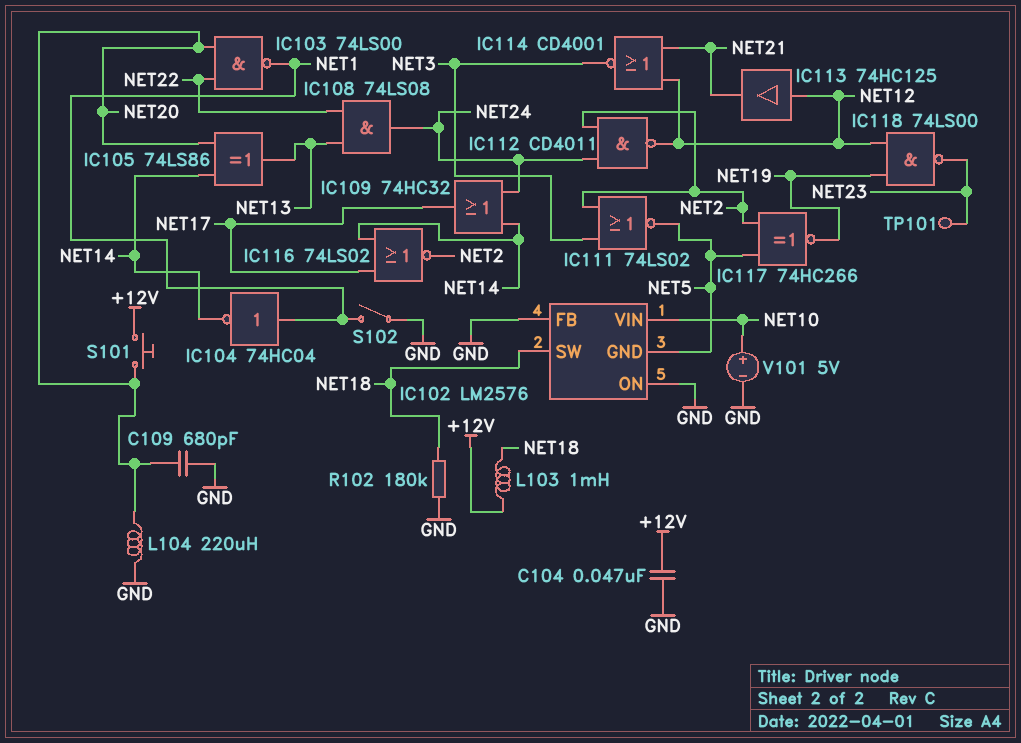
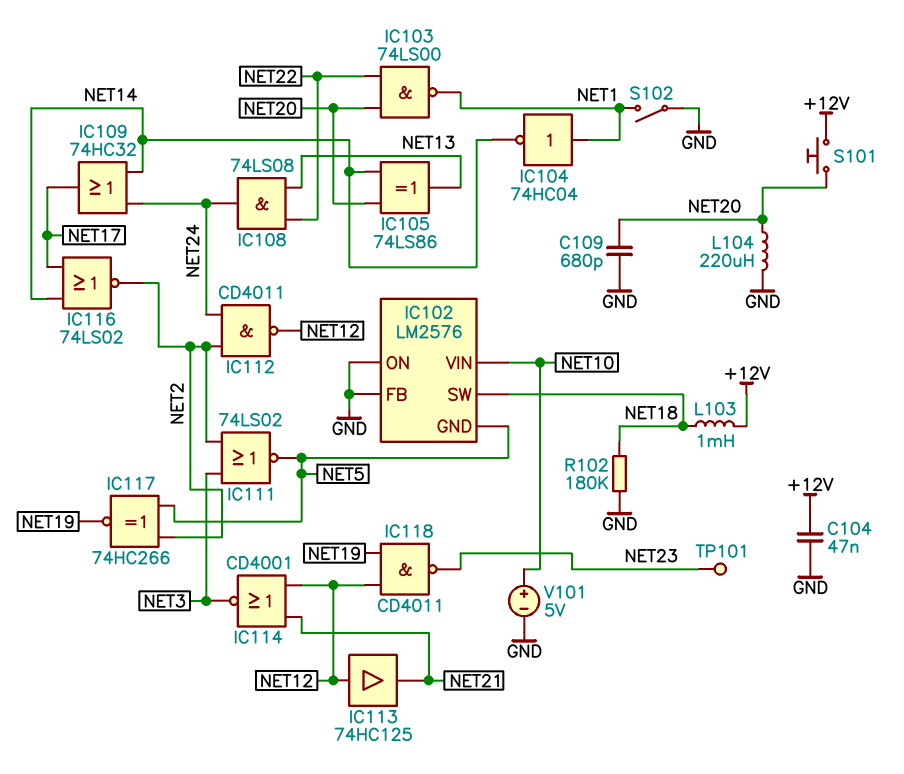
IC118: NAND 74LS00 (in NET12, in NET19, out NET23) -> NAND CD4011 (in NET12, in NET19, out NET23)

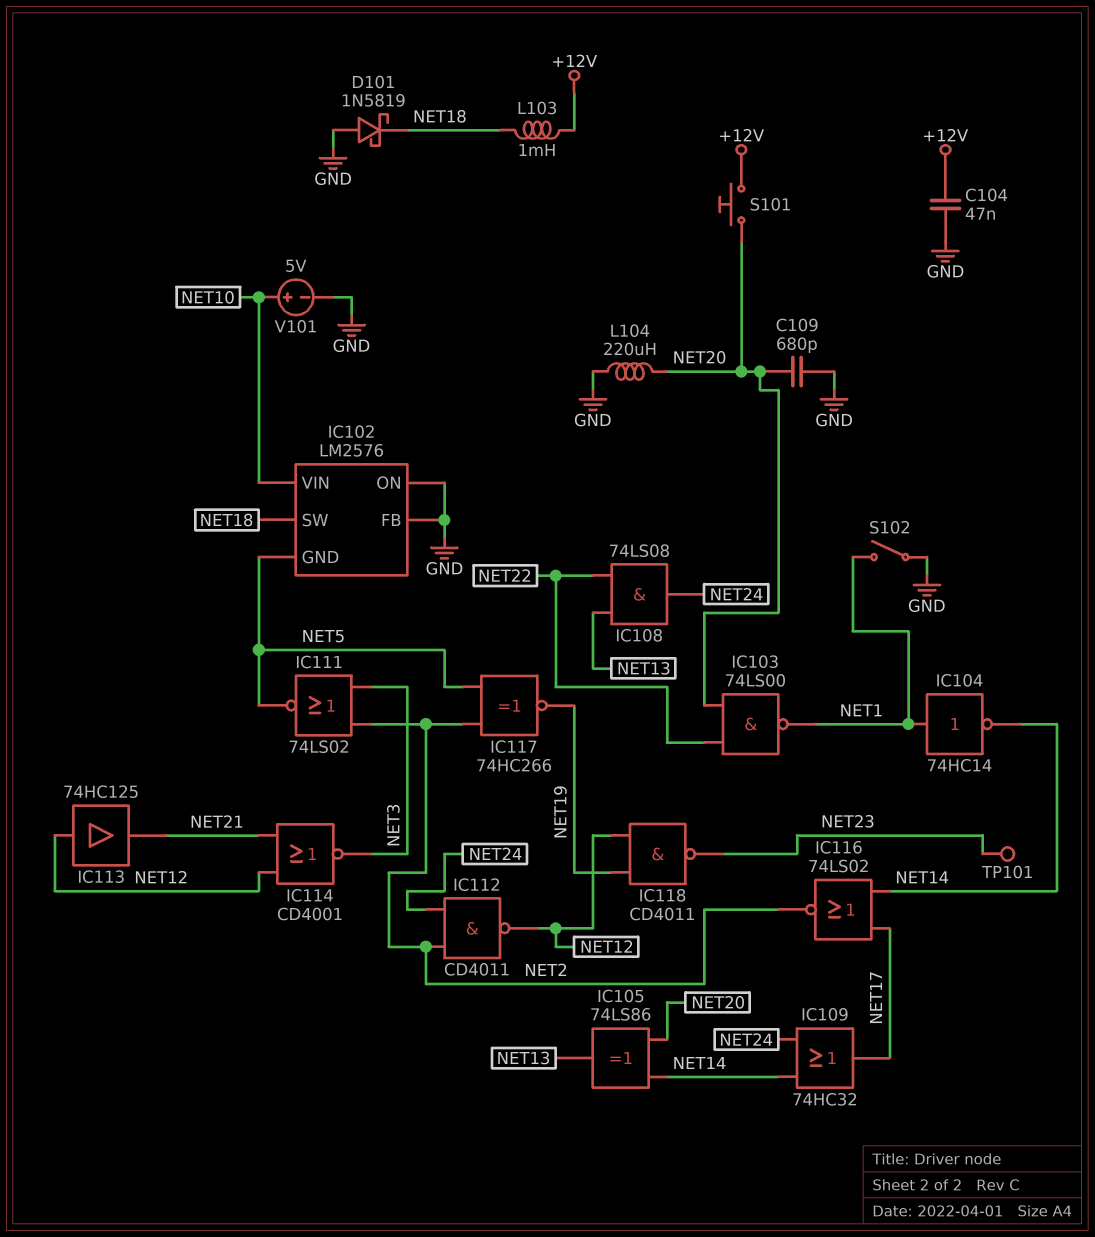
D101: none -> schottky 1N5819 (A GND, K NET18)
IC104: NOT 74HC04 (in NET1, out NET14) -> NOT 74HC14 (in NET1, out NET14)
R102: 180k (GND, NET18) -> none

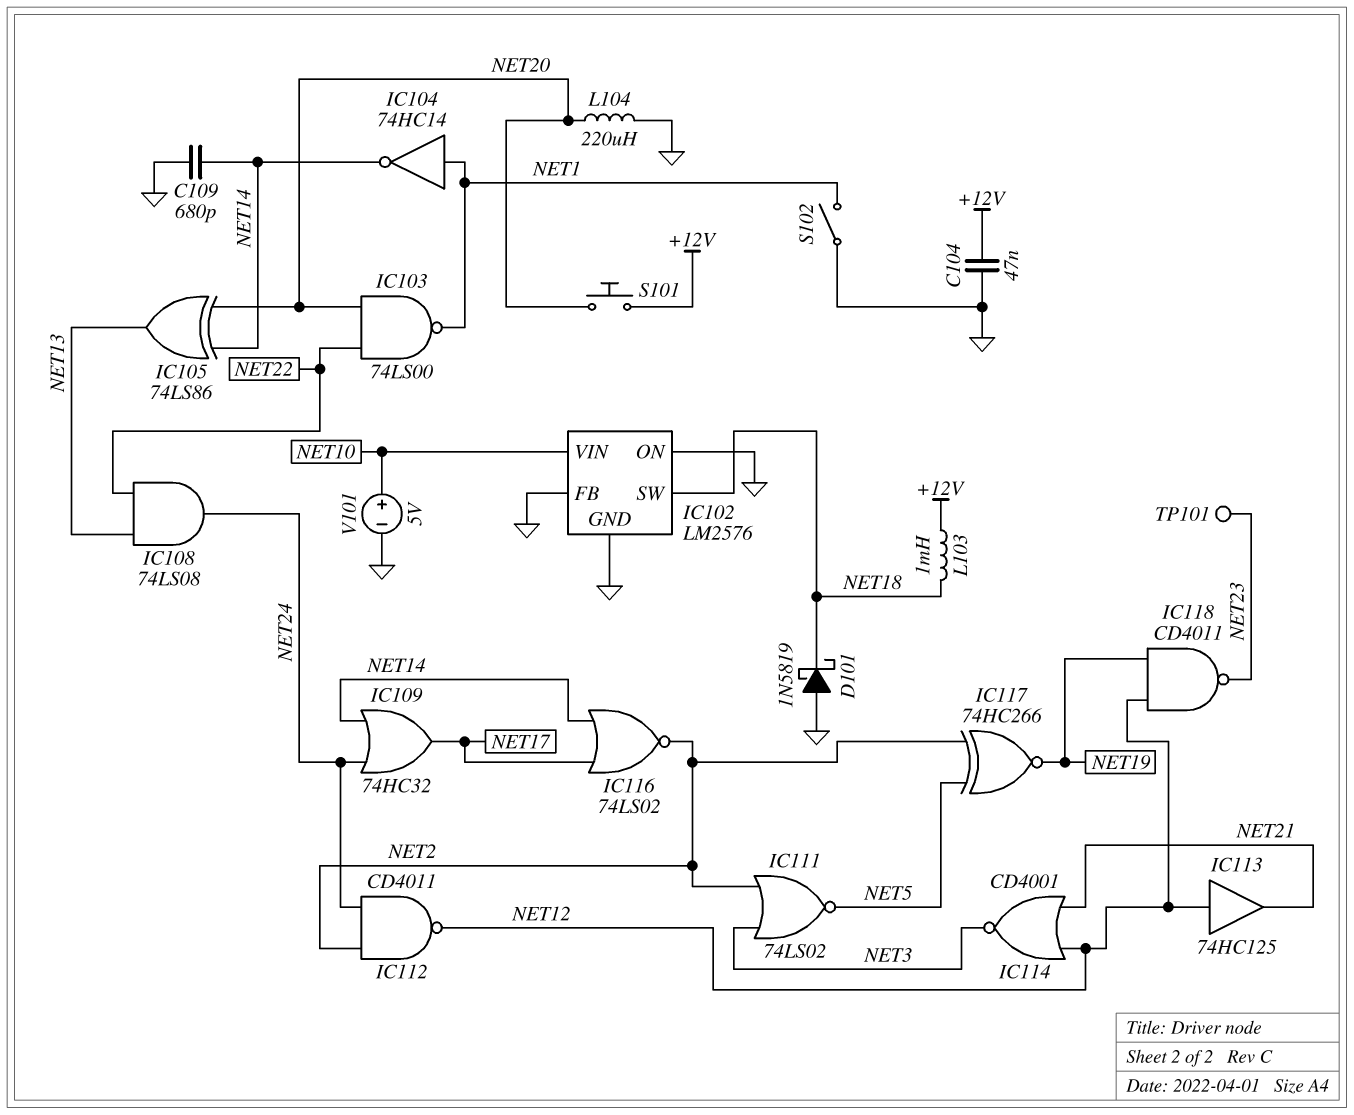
C109: 680pF (GND, NET20) -> 680pF (GND, NET14)
IC102 pin GND: NET5 -> GND

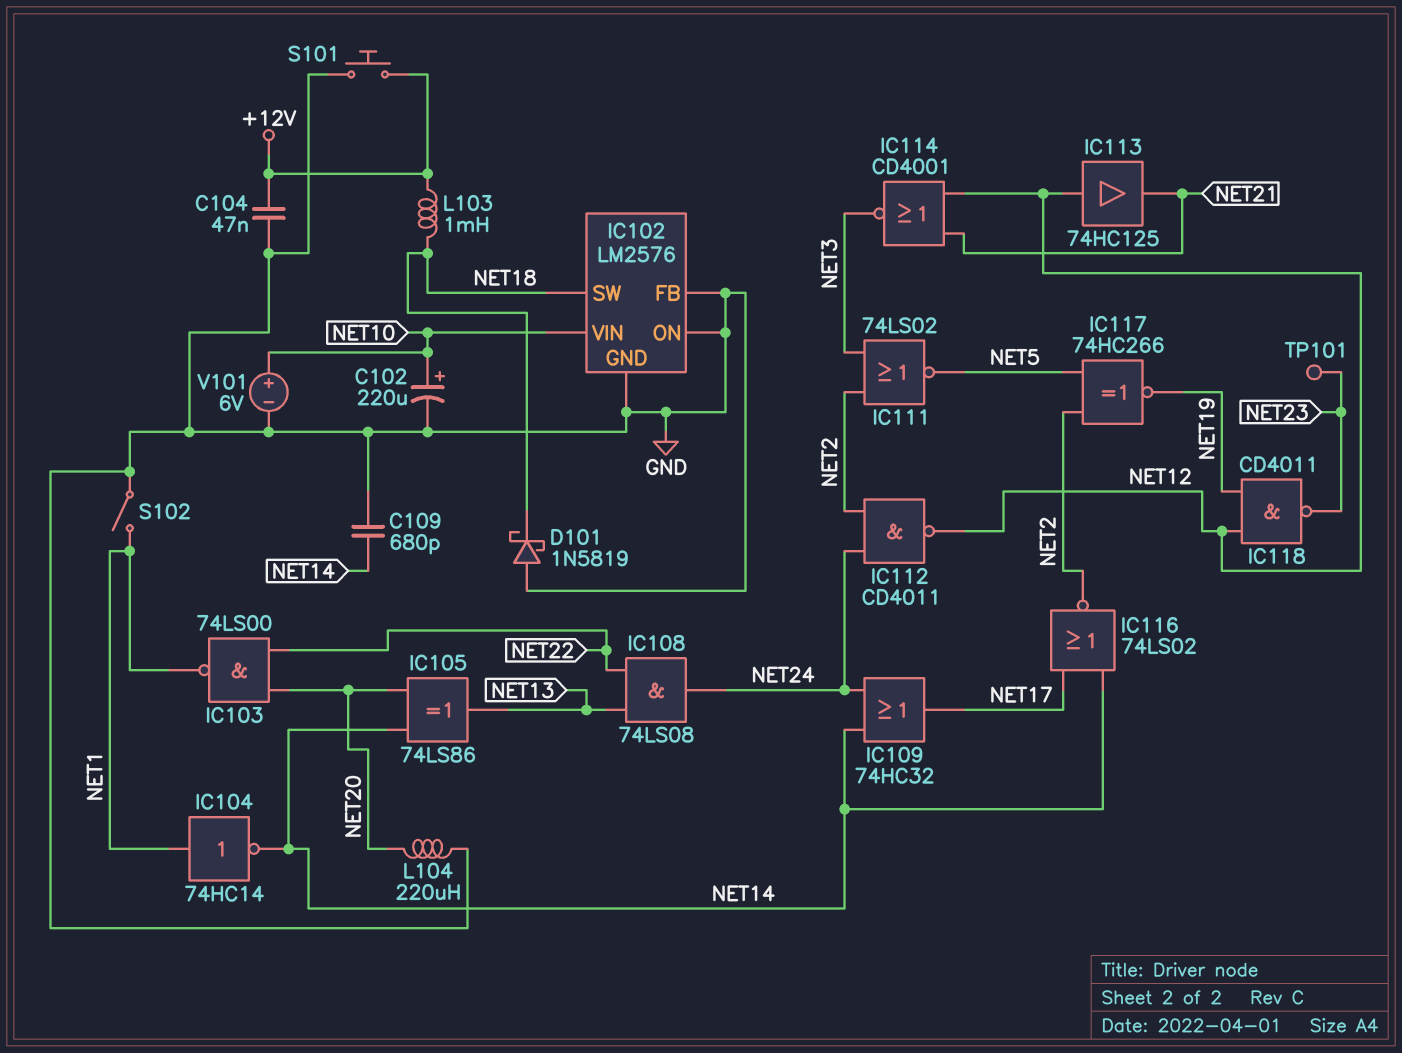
C102: none -> 220uF (plus NET10, minus GND)
S101: button (+12V, NET20) -> button (+12V, GND)
V101: 5V (plus NET10, minus GND) -> 6V (plus NET10, minus GND)

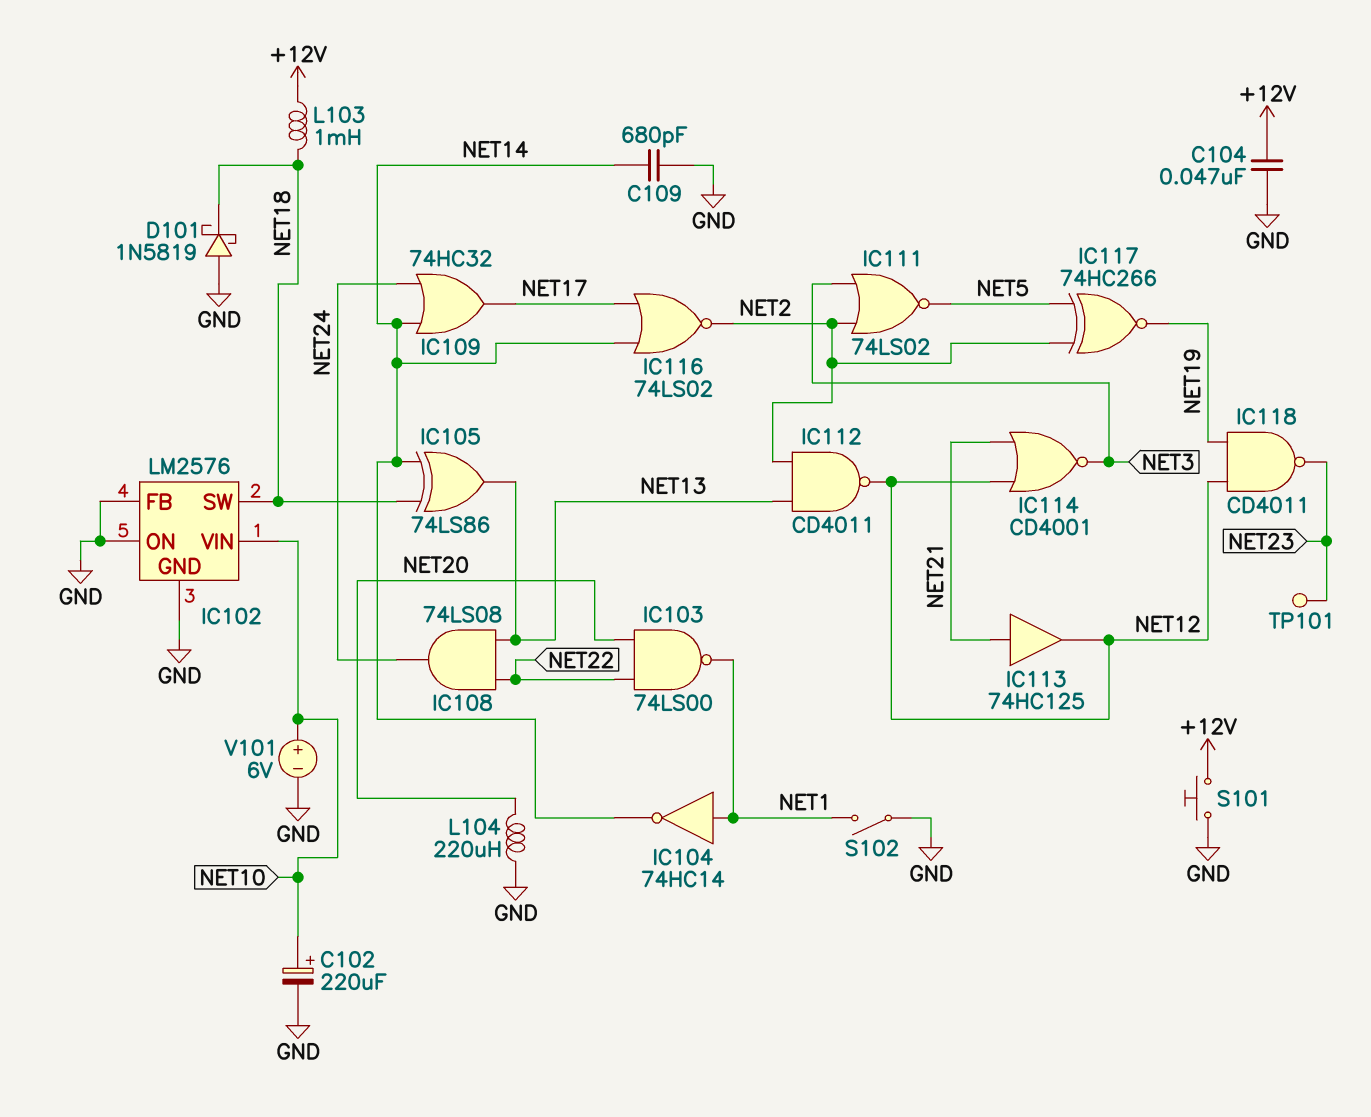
IC105: XOR 74LS86 (in NET14, in NET20, out NET13) -> XOR 74LS86 (in NET14, in NET18, out NET13)
IC112: NAND CD4011 (in NET2, in NET24, out NET12) -> NAND CD4011 (in NET2, in NET13, out NET12)
IC113: buffer 74HC125 (in NET12, out NET21) -> buffer 74HC125 (in NET21, out NET12)

